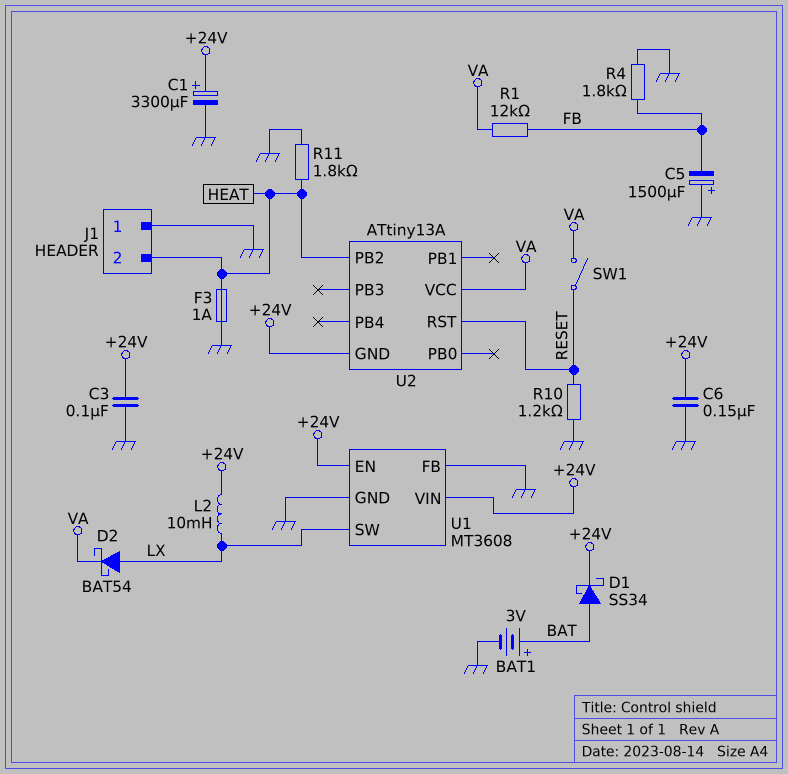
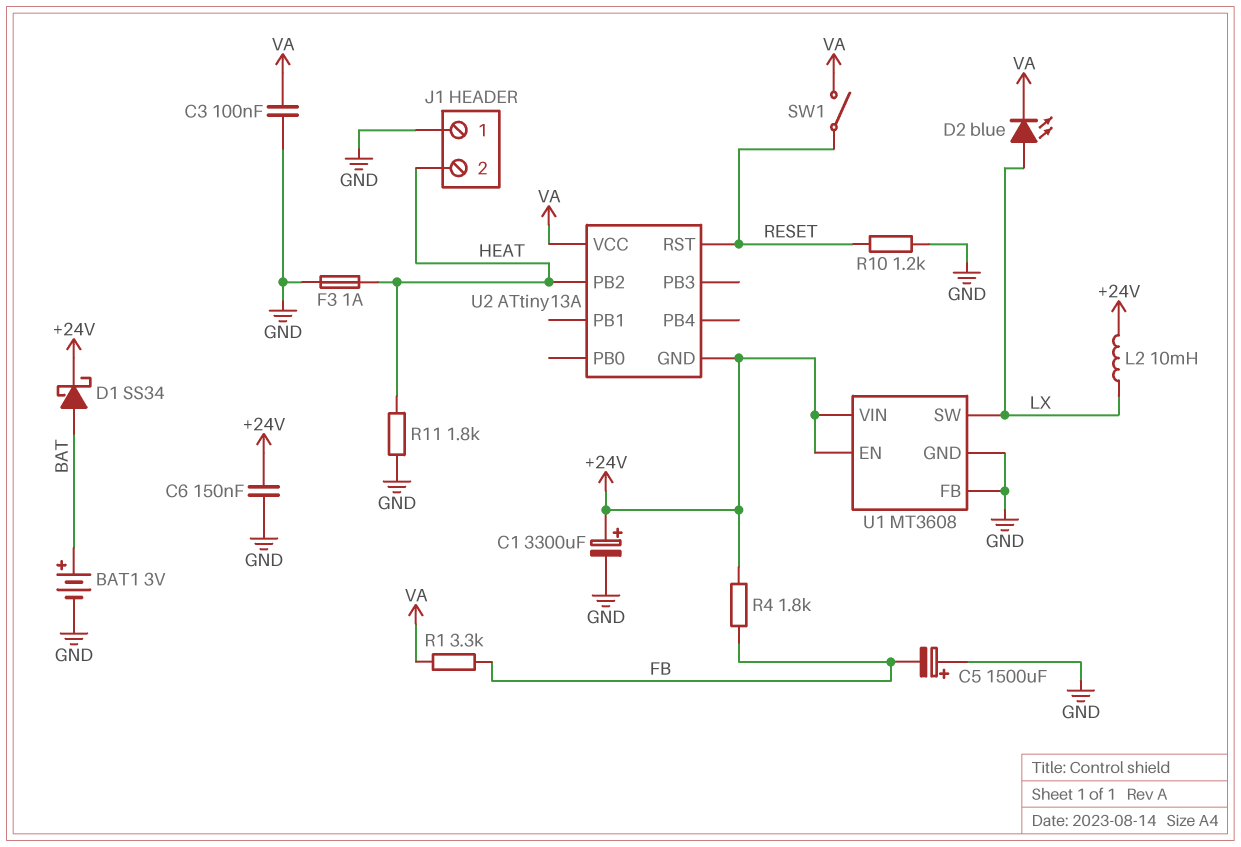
C3: 100nF (+24V, GND) -> 100nF (GND, VA)
D2: schottky BAT54 (A LX, K VA) -> LED blue (A LX, K VA)
R1: 12k (FB, VA) -> 3.3k (FB, VA)
R4: 1.8k (FB, GND) -> 1.8k (+24V, FB)

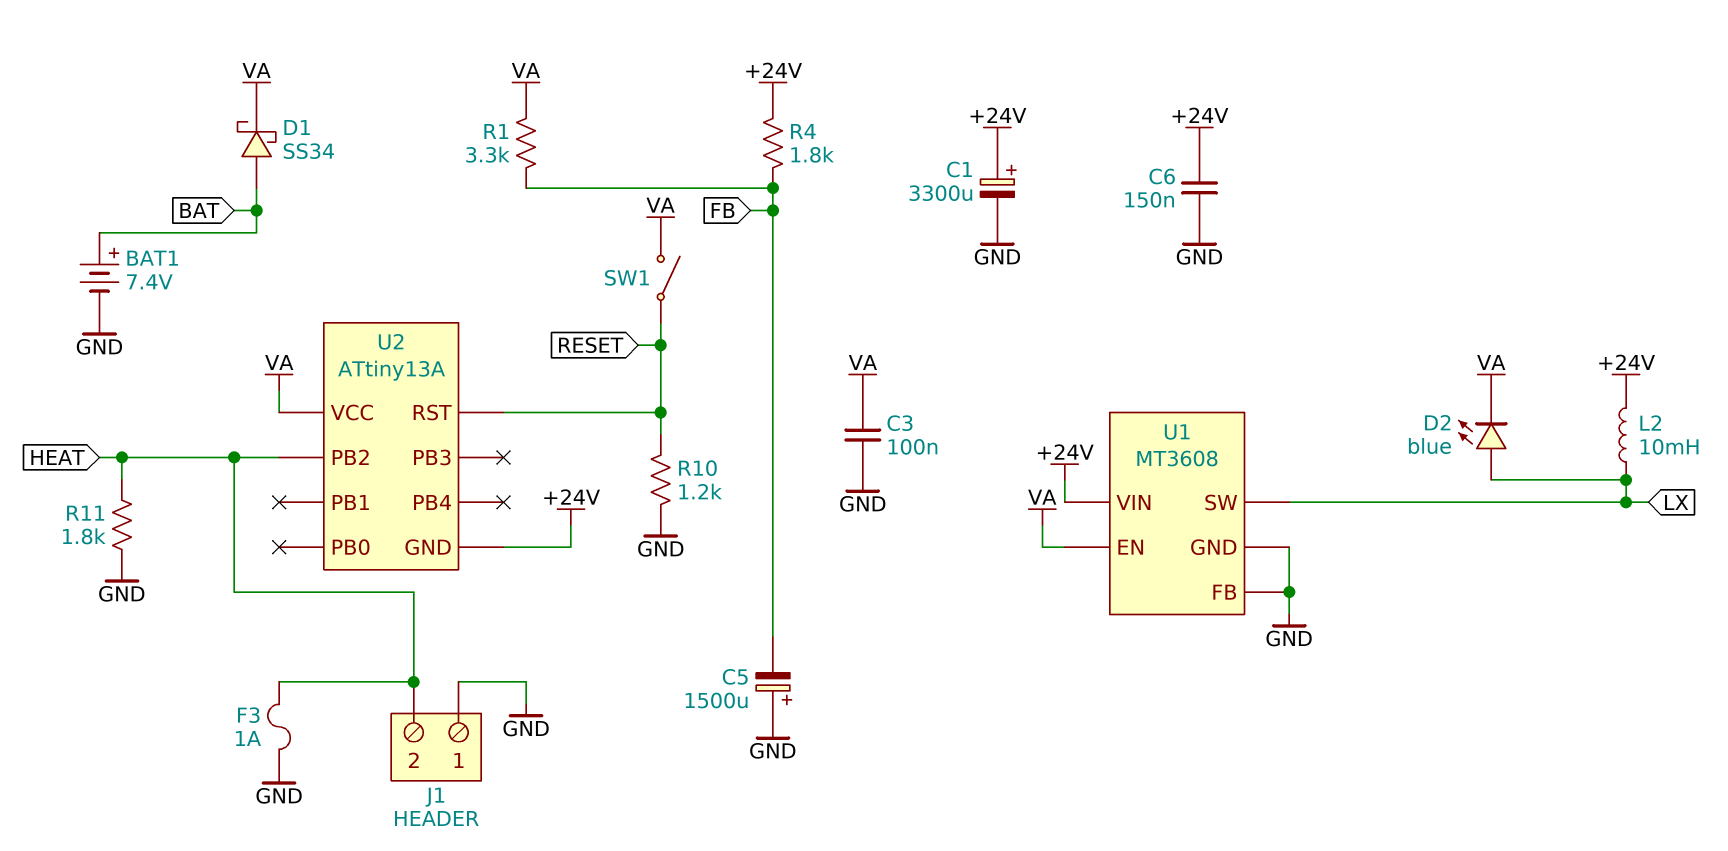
BAT1: 3V (plus BAT, minus GND) -> 7.4V (plus BAT, minus GND)
D1: schottky SS34 (A BAT, K +24V) -> schottky SS34 (A BAT, K VA)
U1 pin EN: +24V -> VA

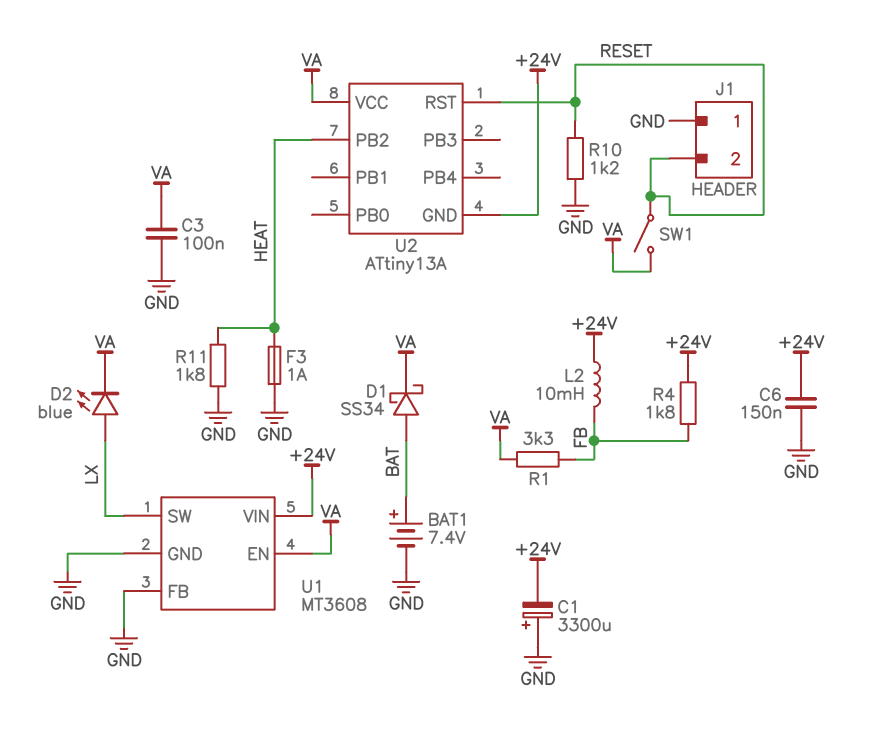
C1: 3300uF (plus +24V, minus GND) -> 3300uF (plus GND, minus +24V)
C5: 1500uF (plus GND, minus FB) -> none
J1 pin 2: HEAT -> RESET
L2: 10mH (+24V, LX) -> 10mH (+24V, FB)

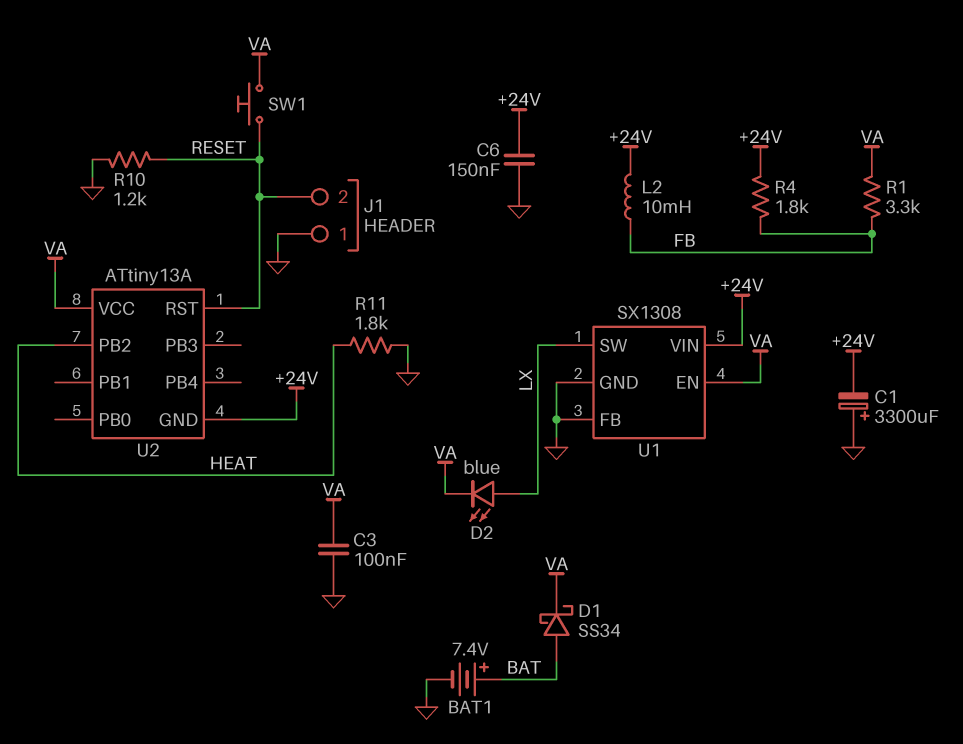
F3: 1A (GND, HEAT) -> none
SW1: switch (RESET, VA) -> button (RESET, VA)
U1: MT3608 -> SX1308

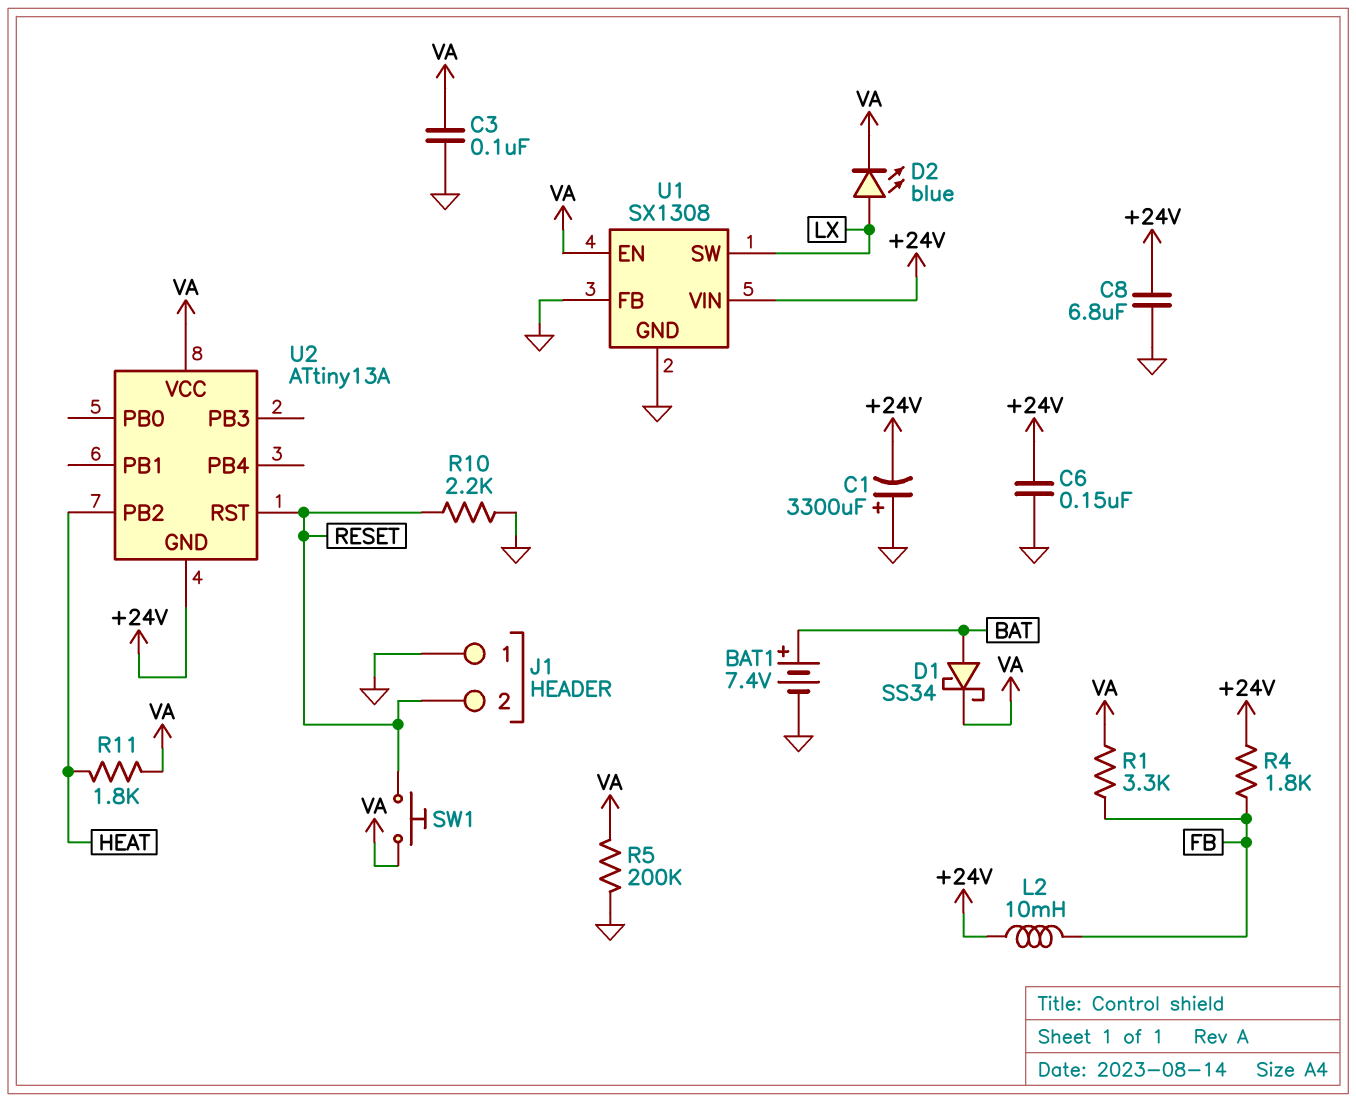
C8: none -> 6.8uF (+24V, GND)
R5: none -> 200k (GND, VA)
R10: 1.2k (GND, RESET) -> 2.2k (GND, RESET)
R11: 1.8k (GND, HEAT) -> 1.8k (HEAT, VA)

